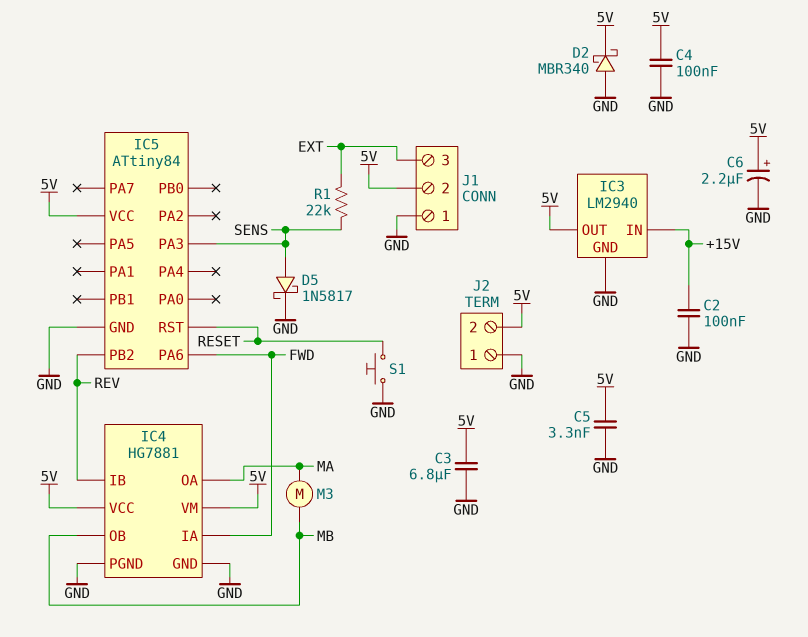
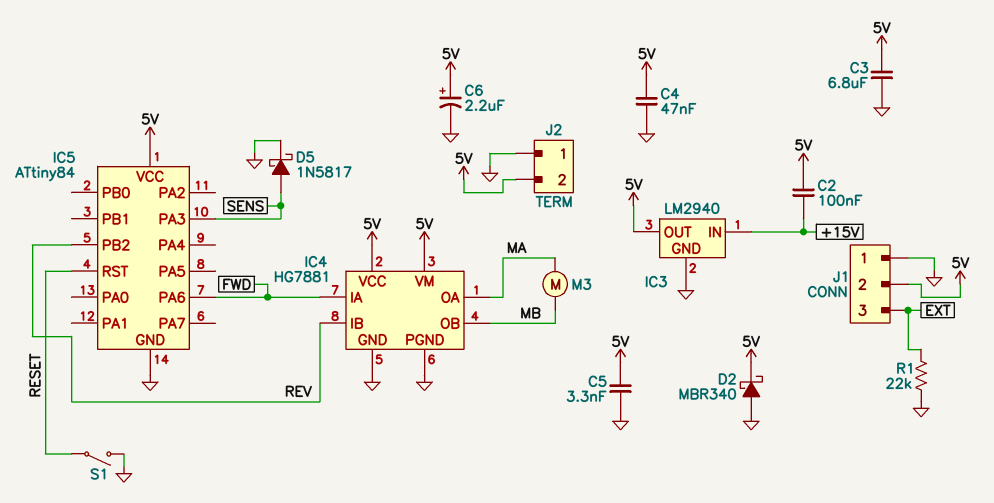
C2: 100nF (+15V, GND) -> 100nF (+15V, 5V)
C4: 100nF (5V, GND) -> 47nF (5V, GND)
R1: 22k (EXT, SENS) -> 22k (EXT, GND)
S1: button (GND, RESET) -> switch (GND, RESET)

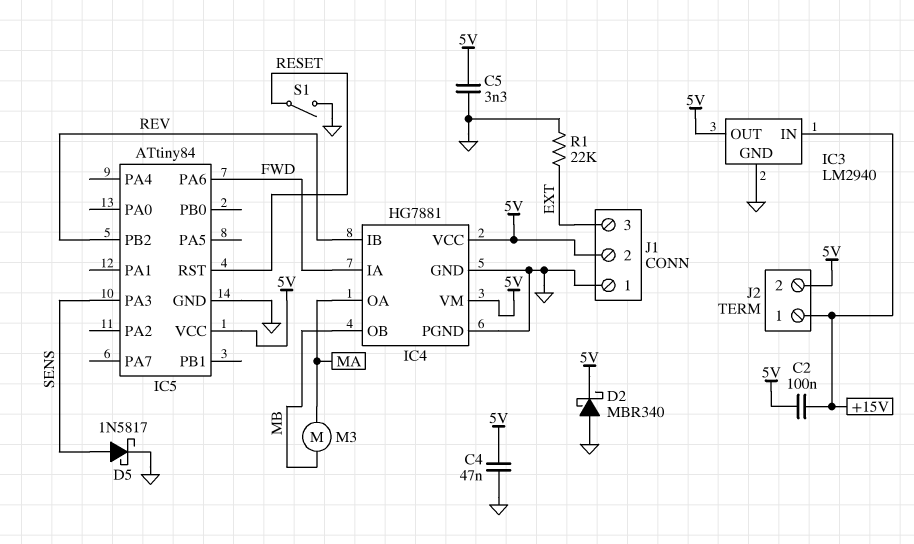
C3: 6.8uF (5V, GND) -> none
C6: 2.2uF (plus 5V, minus GND) -> none
J2 pin 1: GND -> +15V

